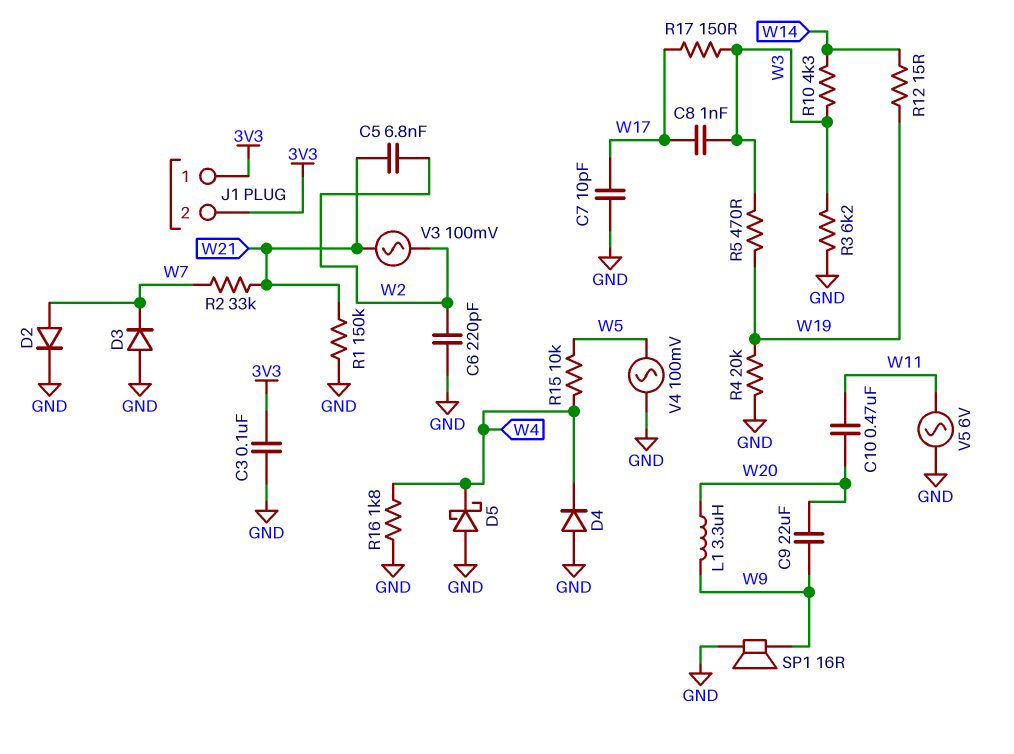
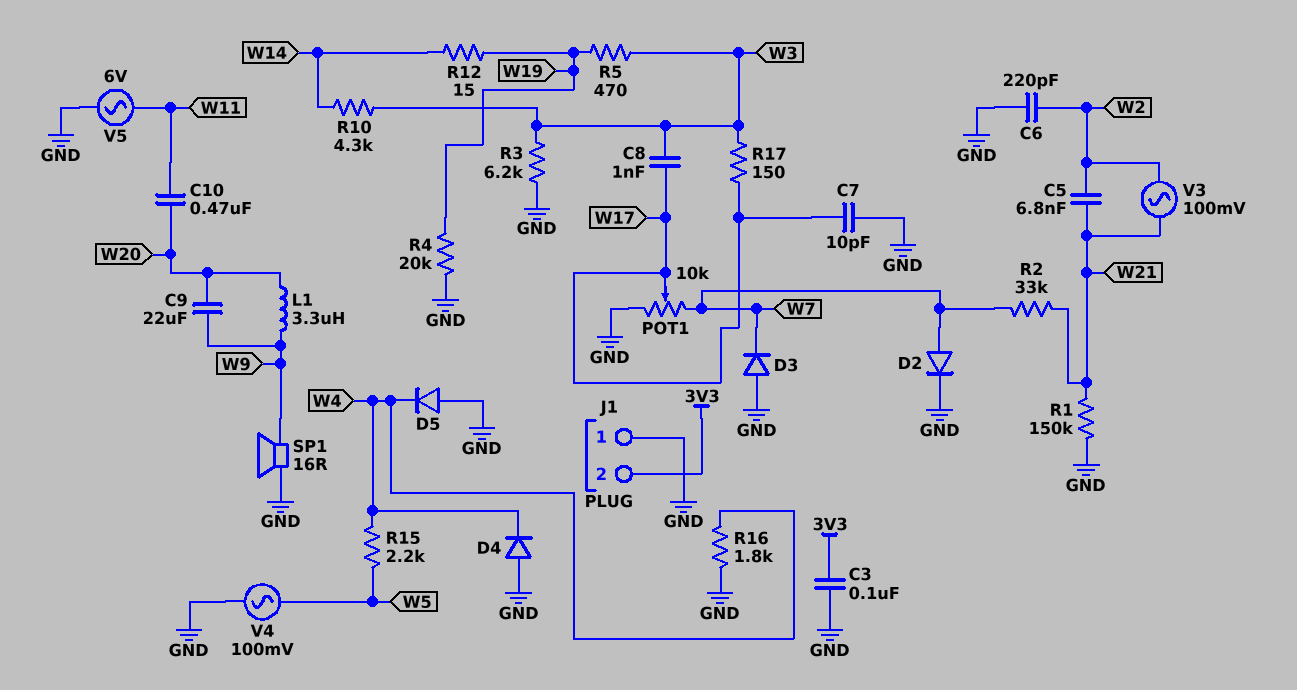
D5: schottky (A GND, K W4) -> diode (A GND, K W4)
J1 pin 1: 3V3 -> GND
POT1: none -> 10k (GND, W7, wiper W17)
R15: 10k (W4, W5) -> 2.2k (W4, W5)

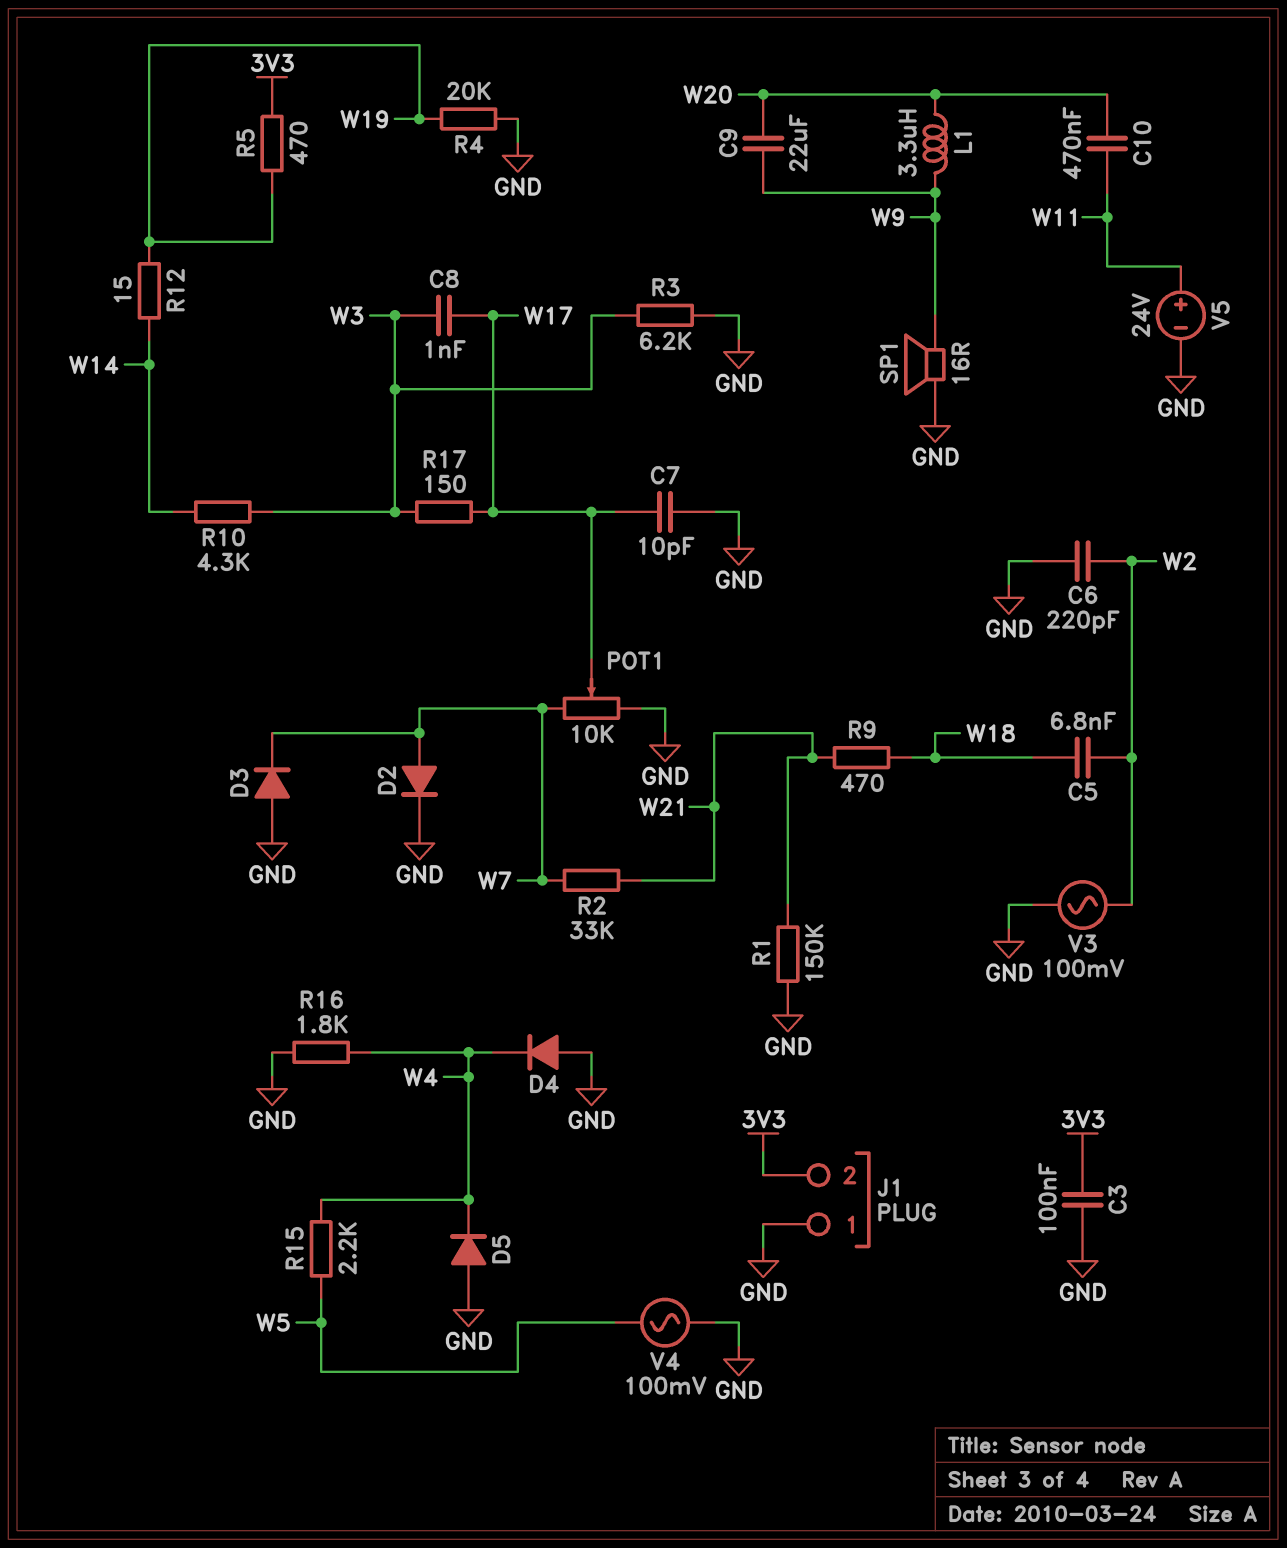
C5: 6.8nF (W2, W21) -> 6.8nF (W2, W18)
R5: 470 (W3, W19) -> 470 (3V3, W19)
R9: none -> 470 (W18, W21)
V3: AC 100mV (W2, W21) -> AC 100mV (GND, W2)
V5: AC 6V (GND, W11) -> 24V (plus W11, minus GND)

